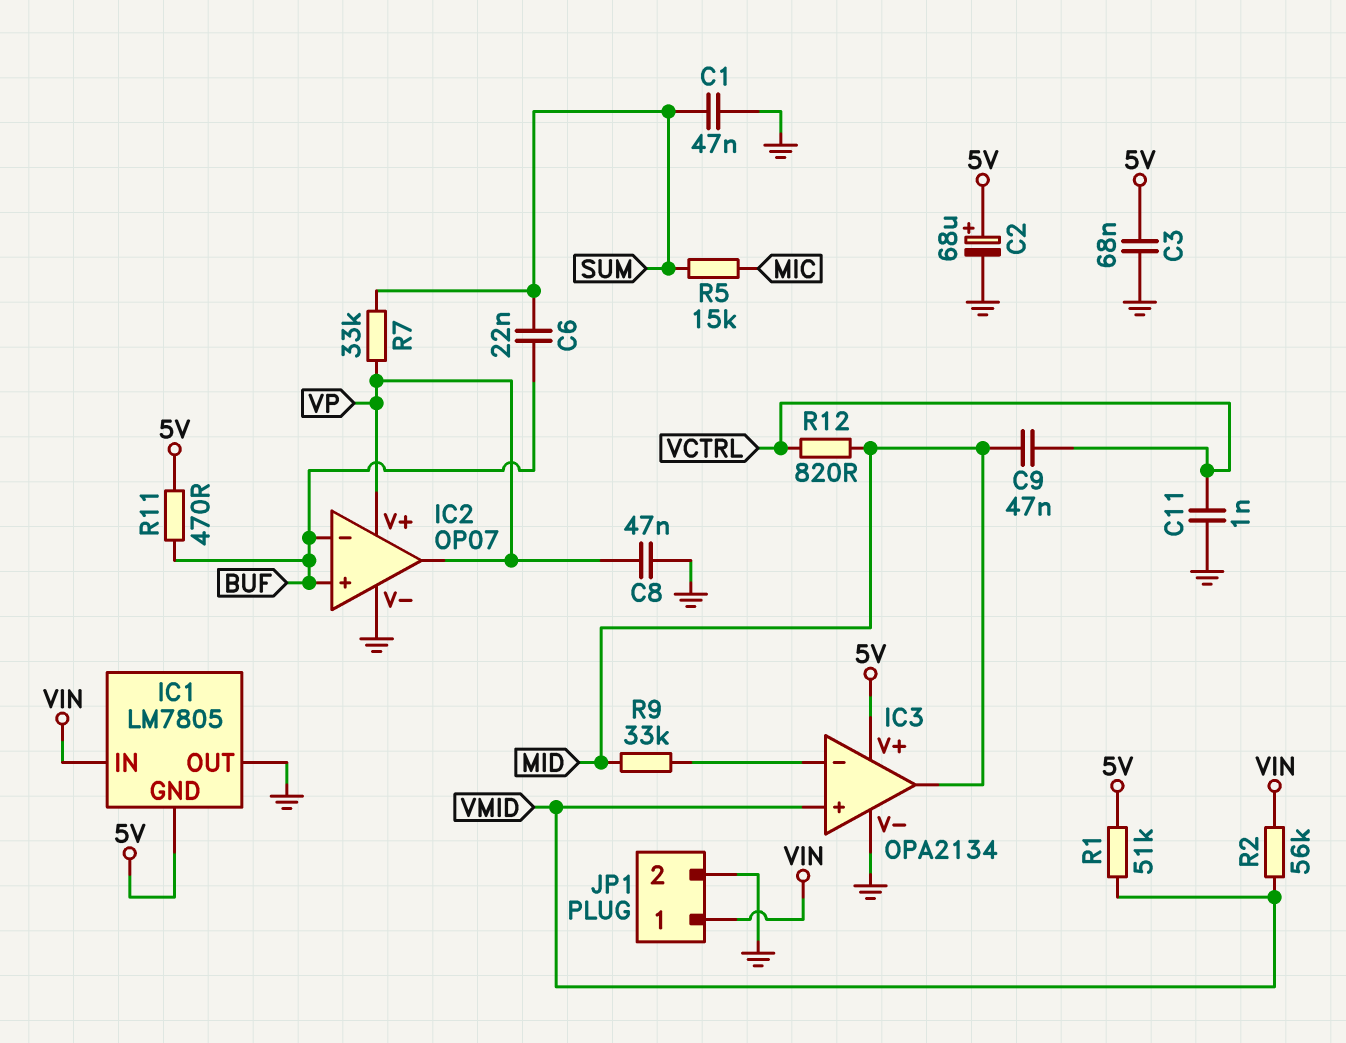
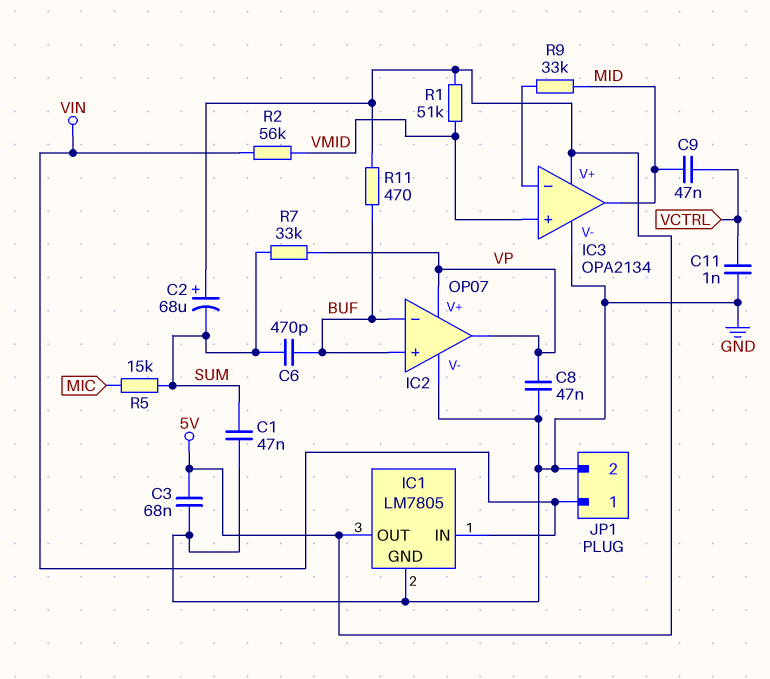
C2: 68uF (plus 5V, minus GND) -> 68uF (plus 5V, minus SUM)
C6: 22nF (BUF, SUM) -> 470pF (BUF, SUM)
IC1 pin GND: 5V -> GND
IC1 pin OUT: GND -> 5V
R12: 820 (MID, VCTRL) -> none

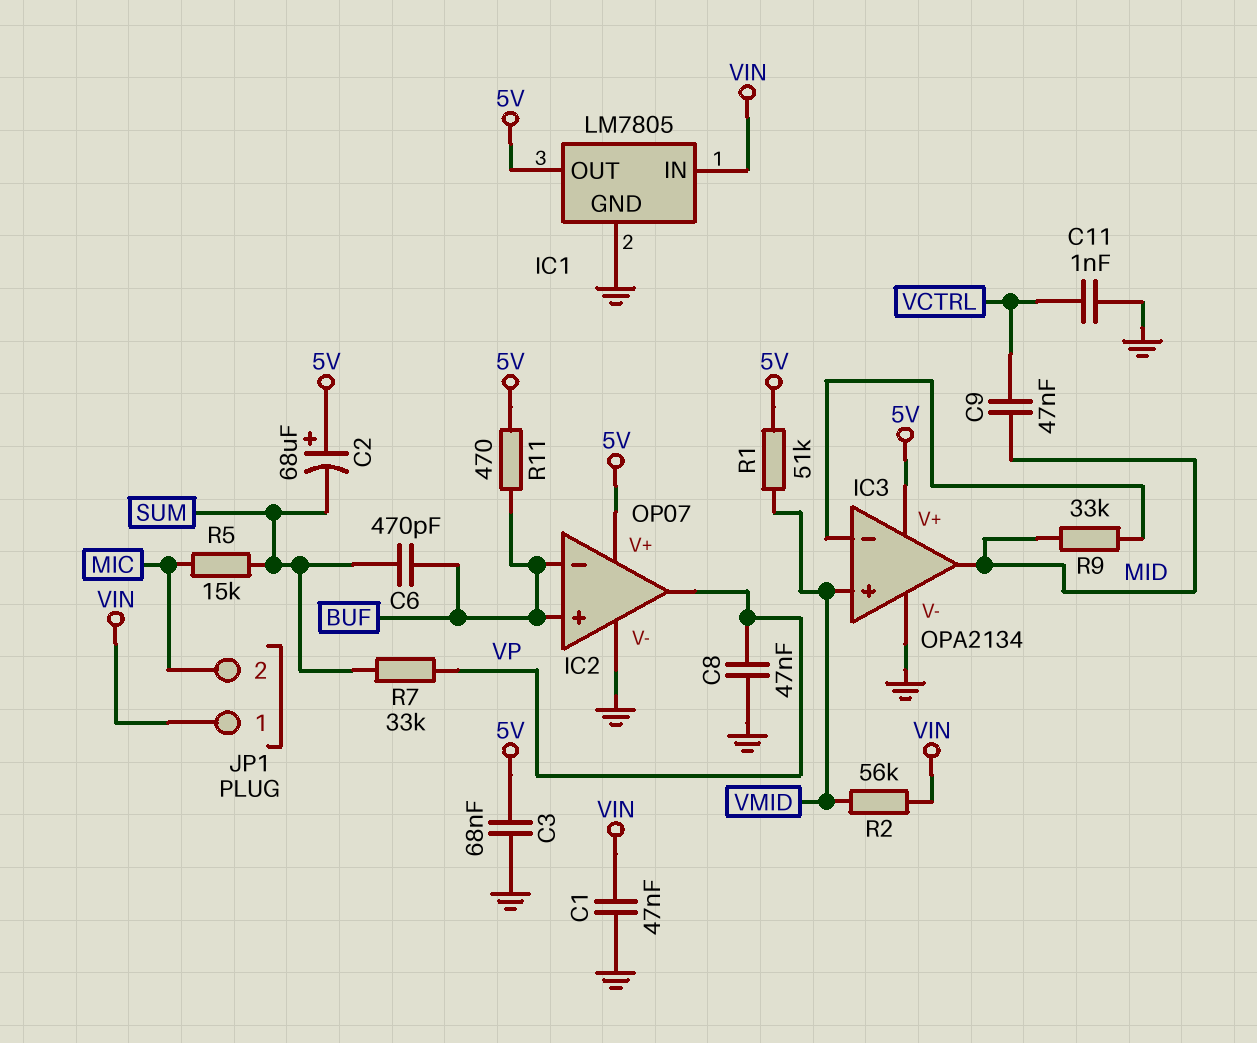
C1: 47nF (GND, SUM) -> 47nF (GND, VIN)
IC2 pin V+: VP -> 5V
JP1 pin 2: GND -> MIC

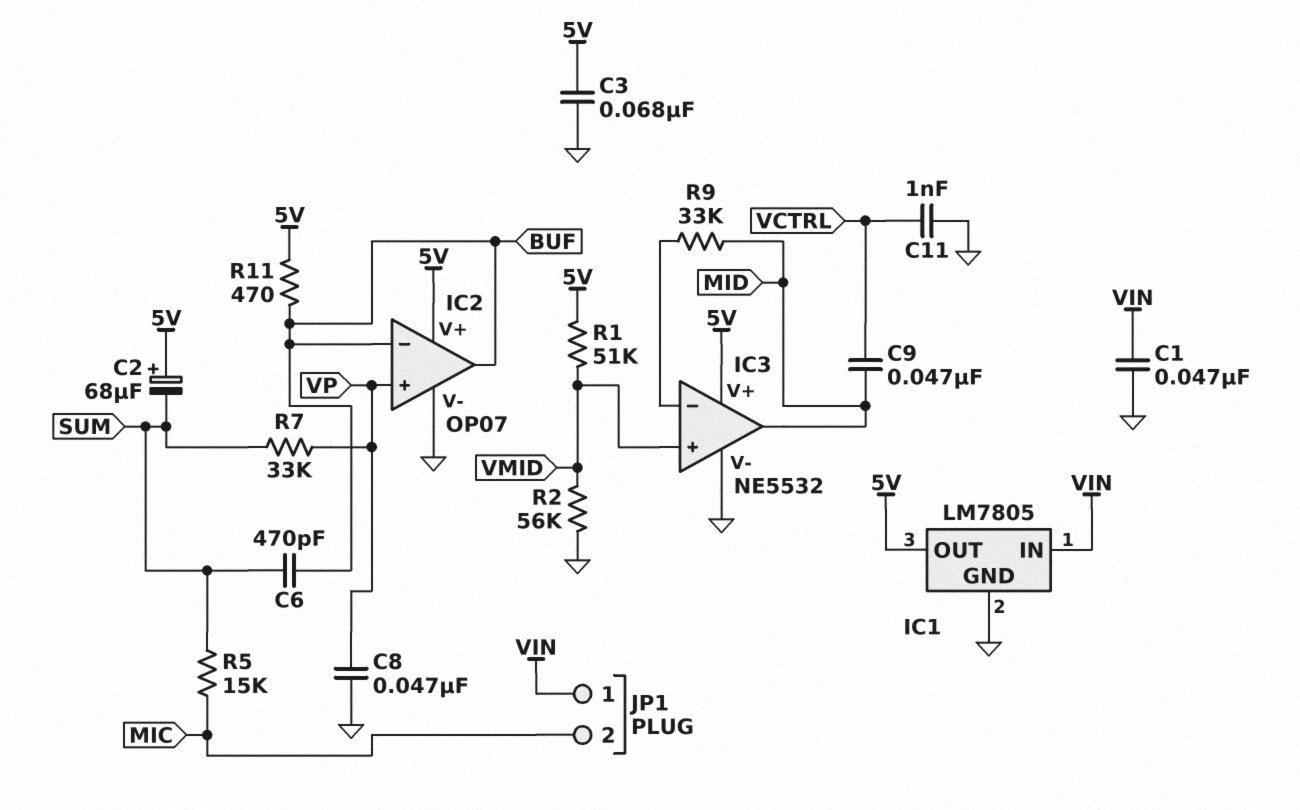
IC2 pin in+: BUF -> VP
IC2 pin out: VP -> BUF
IC3: OPA2134 -> NE5532
R2: 56k (VIN, VMID) -> 56k (GND, VMID)

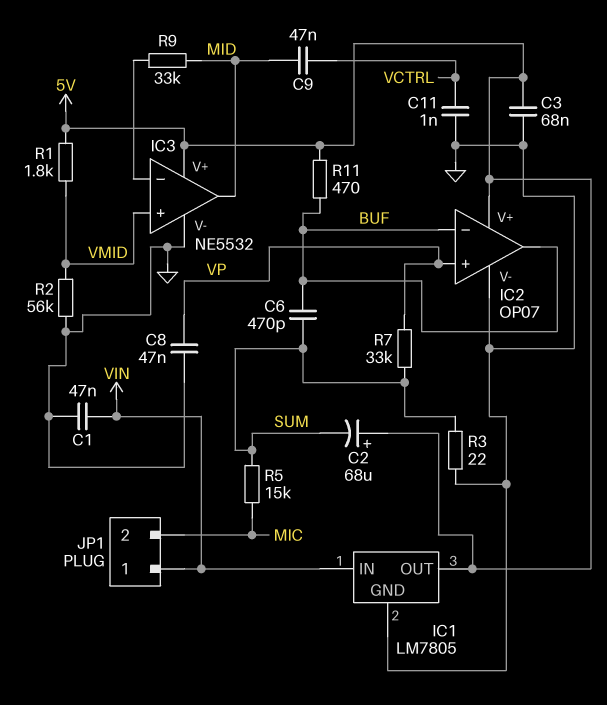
R1: 51k (5V, VMID) -> 1.8k (5V, VMID)
R3: none -> 22 (GND, SUM)

